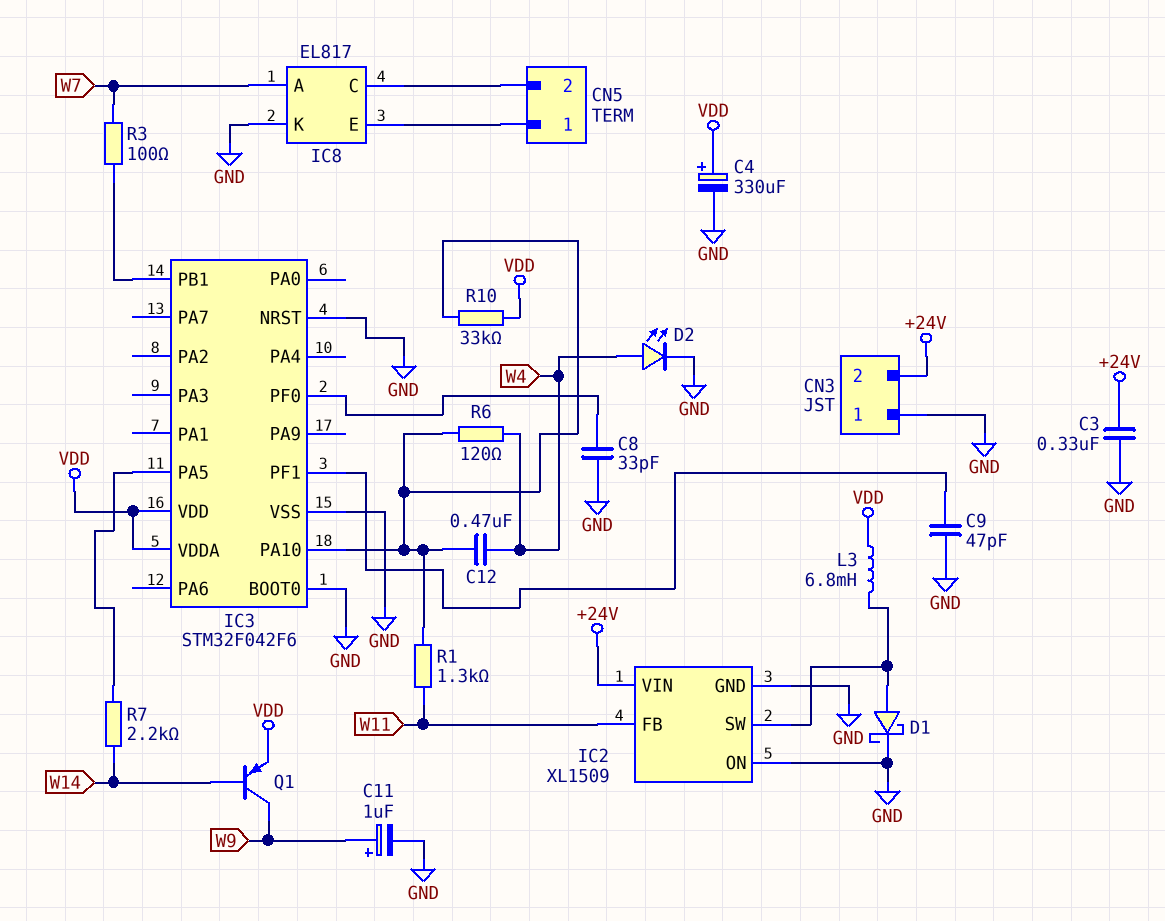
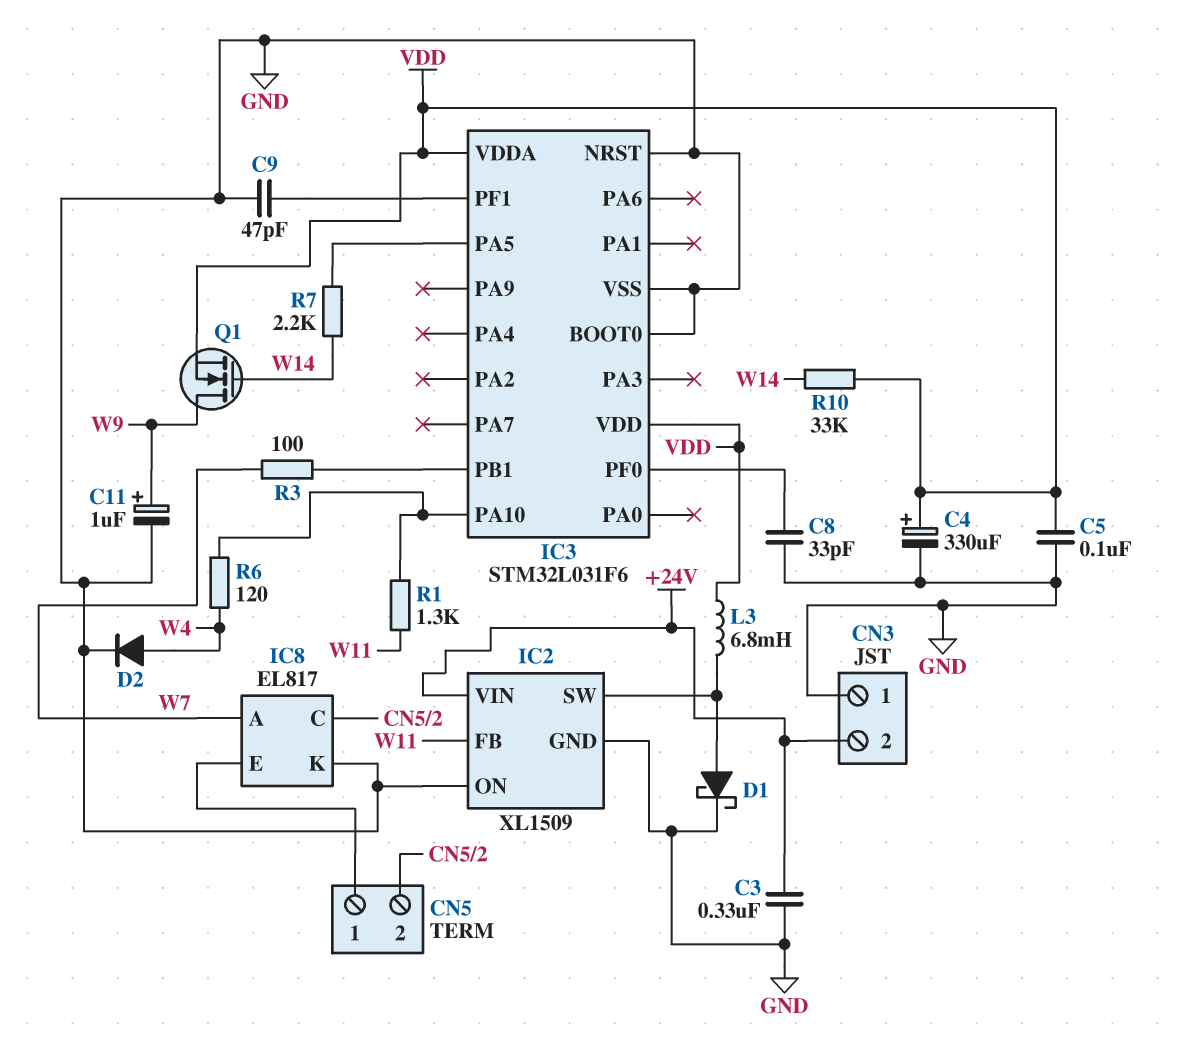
C5: none -> 100nF (GND, VDD)
C12: 470nF (IC3/PA10, W4) -> none
D2: LED (A W4, K GND) -> diode (A W4, K GND)
IC3: STM32F042F6 -> STM32L031F6
Q1: PNP (B W14, C W9, E VDD) -> NMOS (G W14, D W9, S VDD)
R10: 33k (IC3/PA10, VDD) -> 33k (VDD, W14)

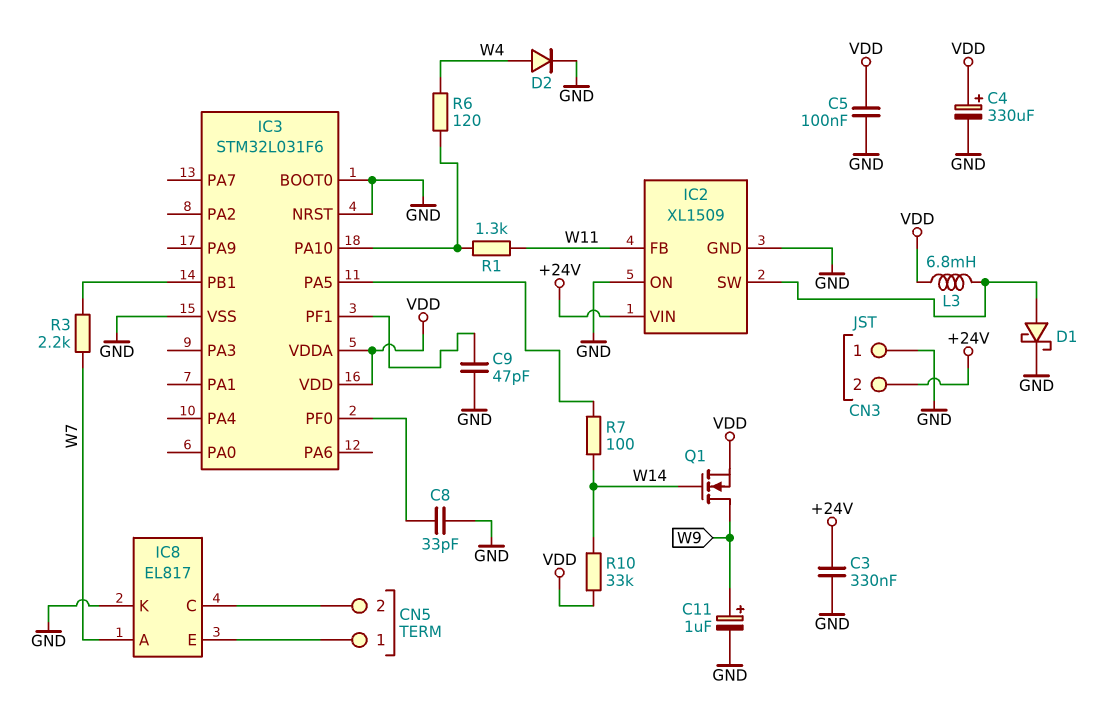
R3: 100 (IC3/PB1, W7) -> 2.2k (IC3/PB1, W7)
R7: 2.2k (IC3/PA5, W14) -> 100 (IC3/PA5, W14)

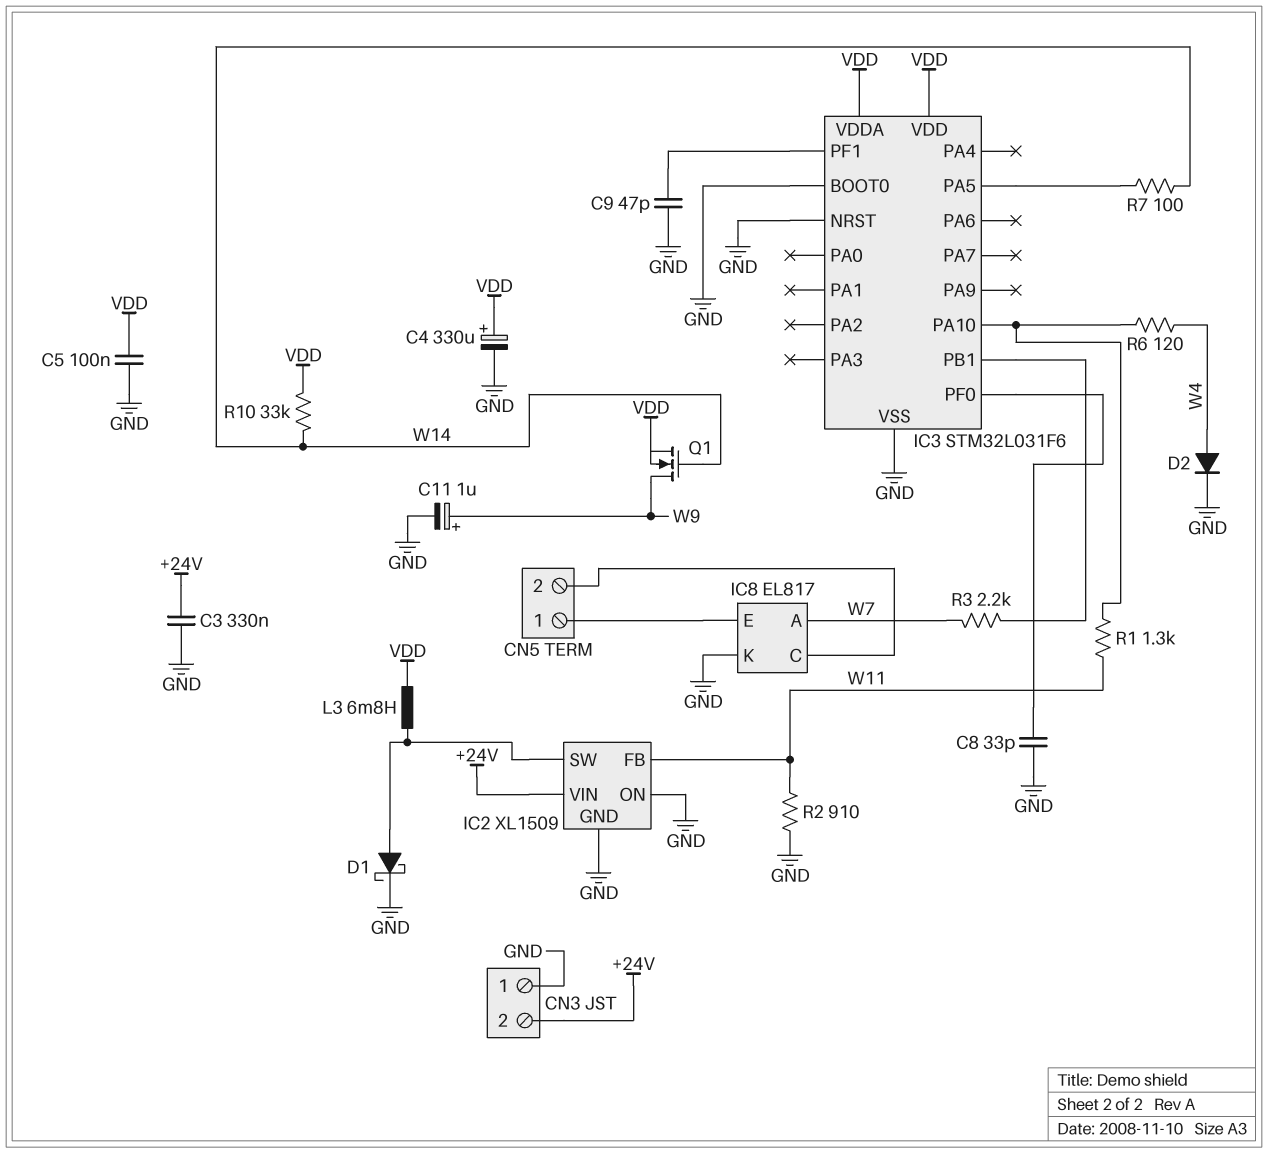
R2: none -> 910 (GND, W11)

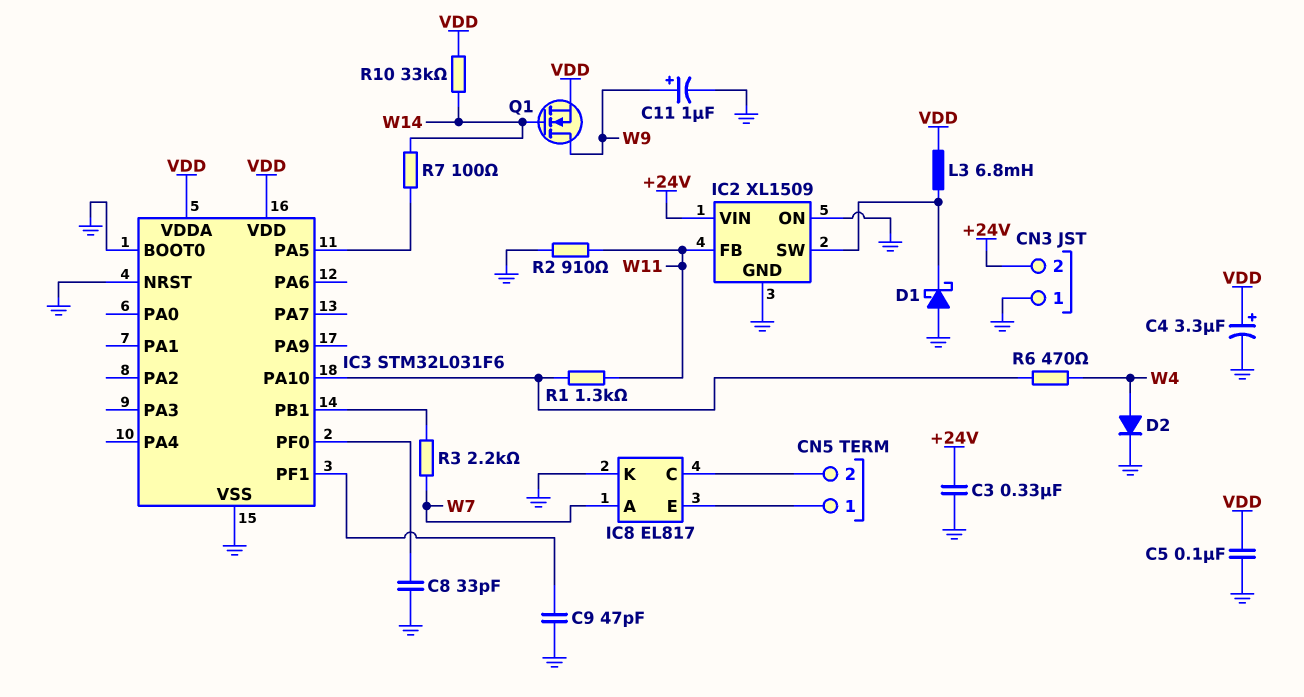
C4: 330uF (plus VDD, minus GND) -> 3.3uF (plus VDD, minus GND)
D1: schottky (A IC2/SW, K GND) -> schottky (A GND, K IC2/SW)
R6: 120 (IC3/PA10, W4) -> 470 (IC3/PA10, W4)

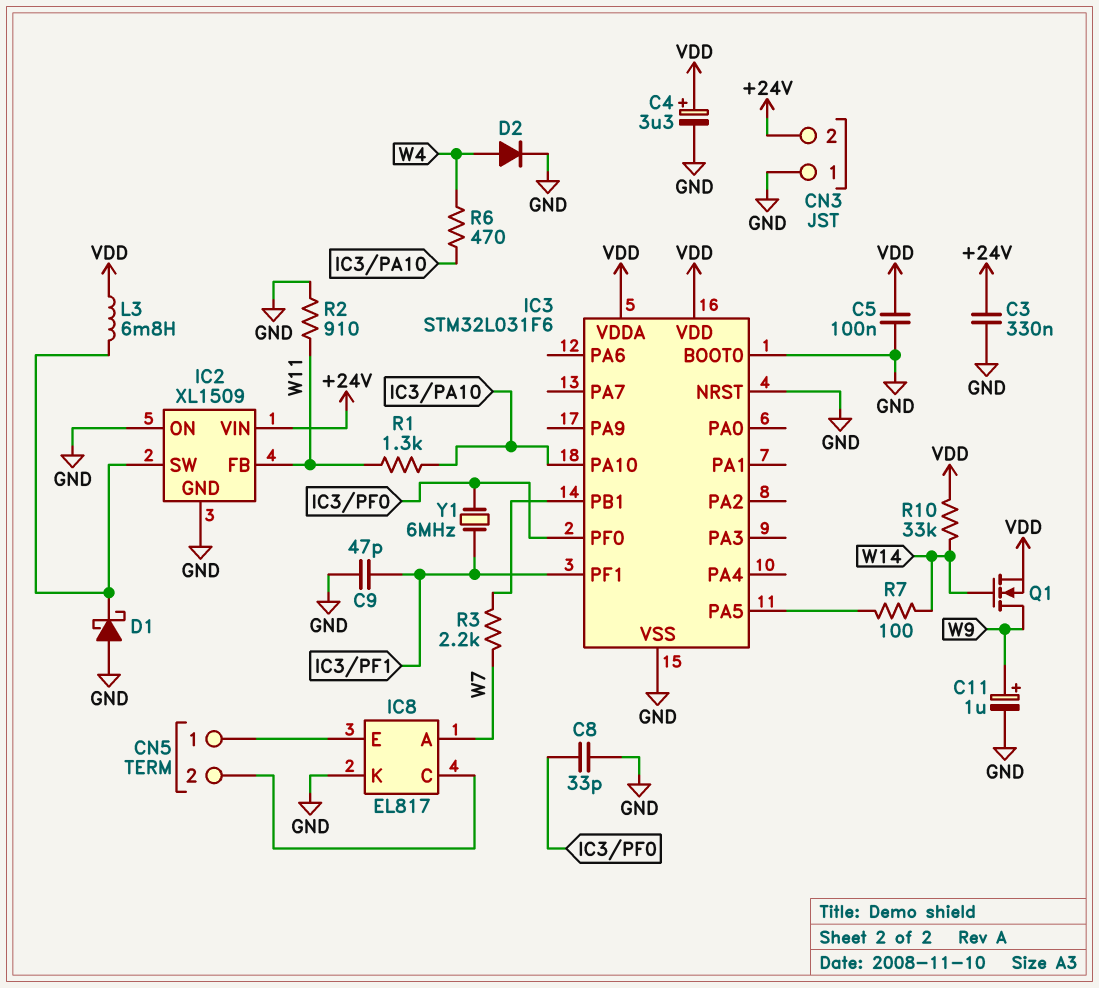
Y1: none -> 6MHz (IC3/PF0, IC3/PF1)

